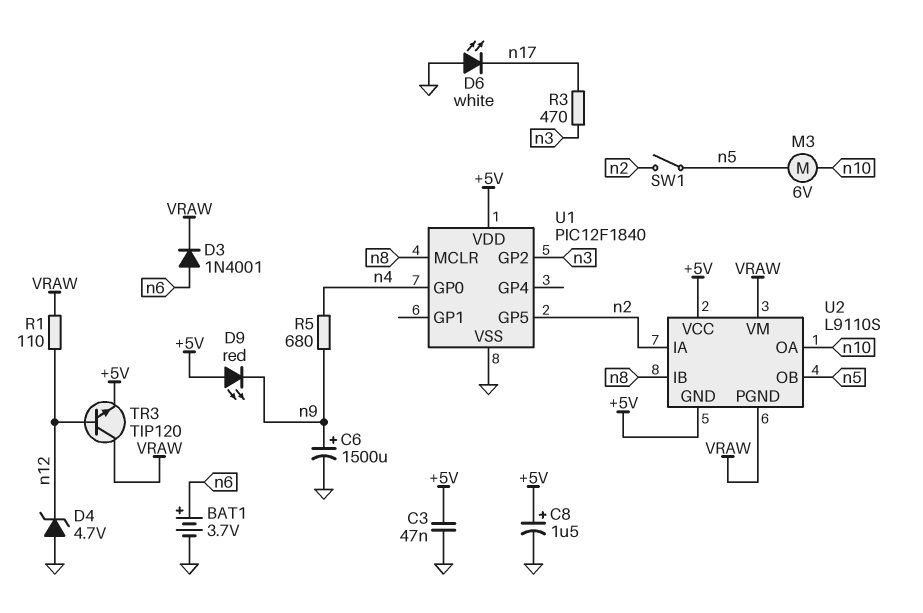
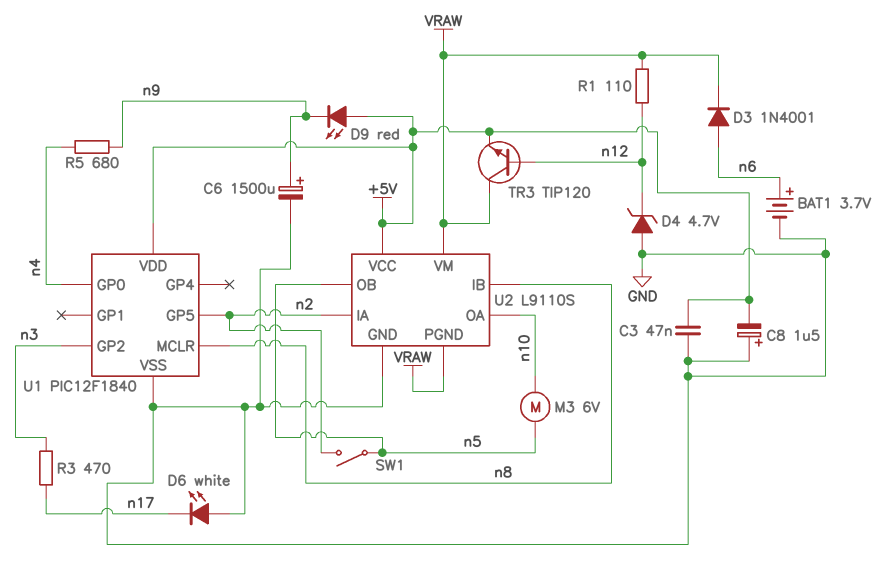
C8: 1.5uF (plus +5V, minus GND) -> 1.5uF (plus GND, minus +5V)
U2 pin GND: +5V -> GND

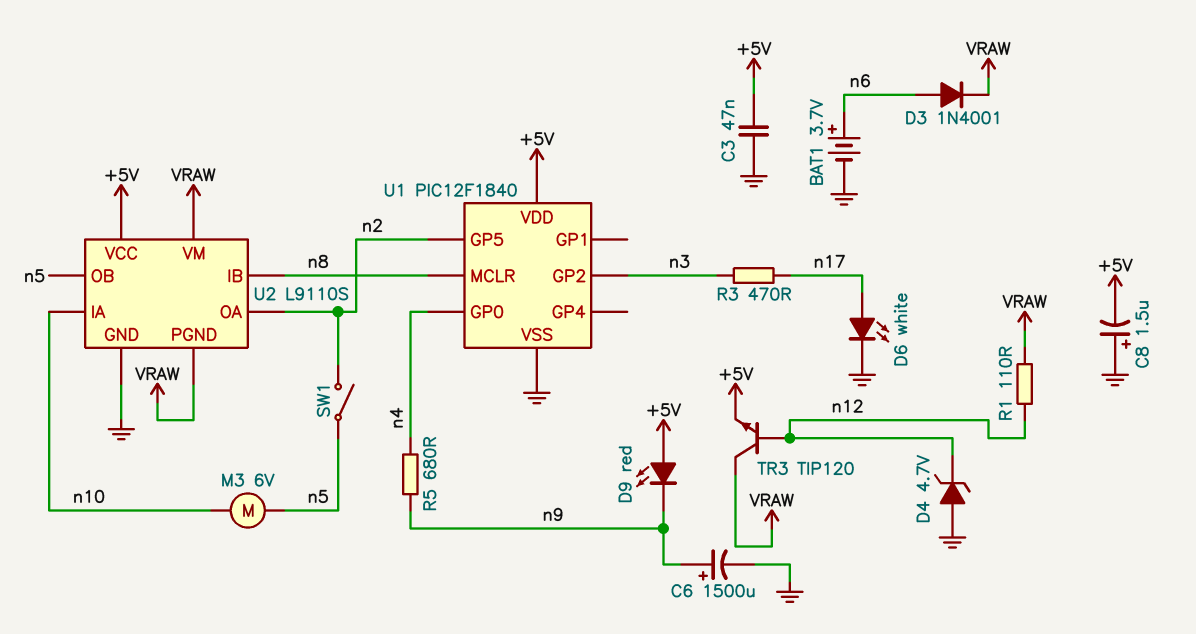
D6: LED white (A GND, K n17) -> LED white (A n17, K GND)
U2 pin IA: n2 -> n10
U2 pin OA: n10 -> n2

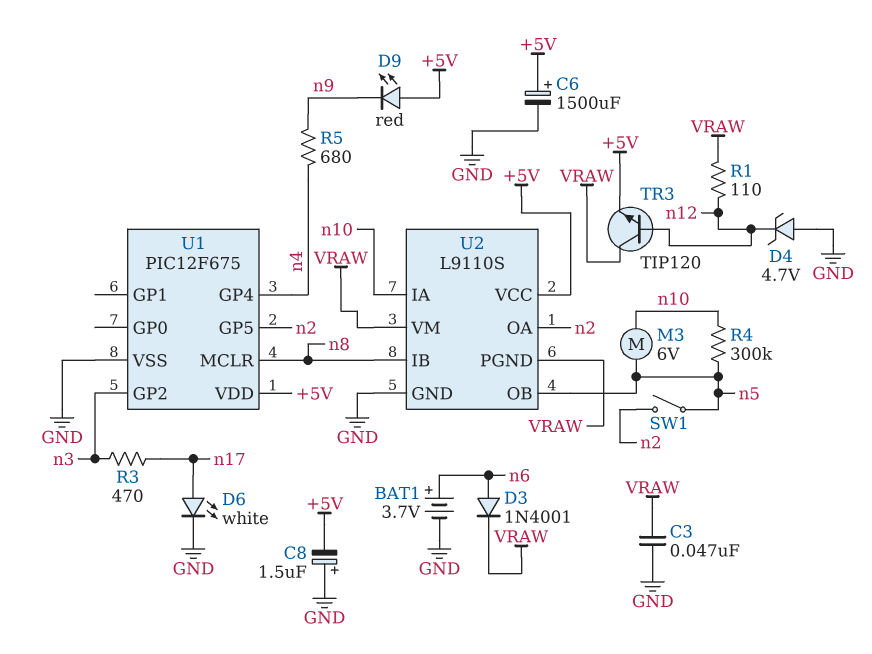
C3: 47nF (+5V, GND) -> 47nF (GND, VRAW)
C6: 1500uF (plus n9, minus GND) -> 1500uF (plus +5V, minus GND)
R4: none -> 300k (n5, n10)
U1: PIC12F1840 -> PIC12F675
U1 pin GP0: n4 -> none
U1 pin GP4: none -> n4

